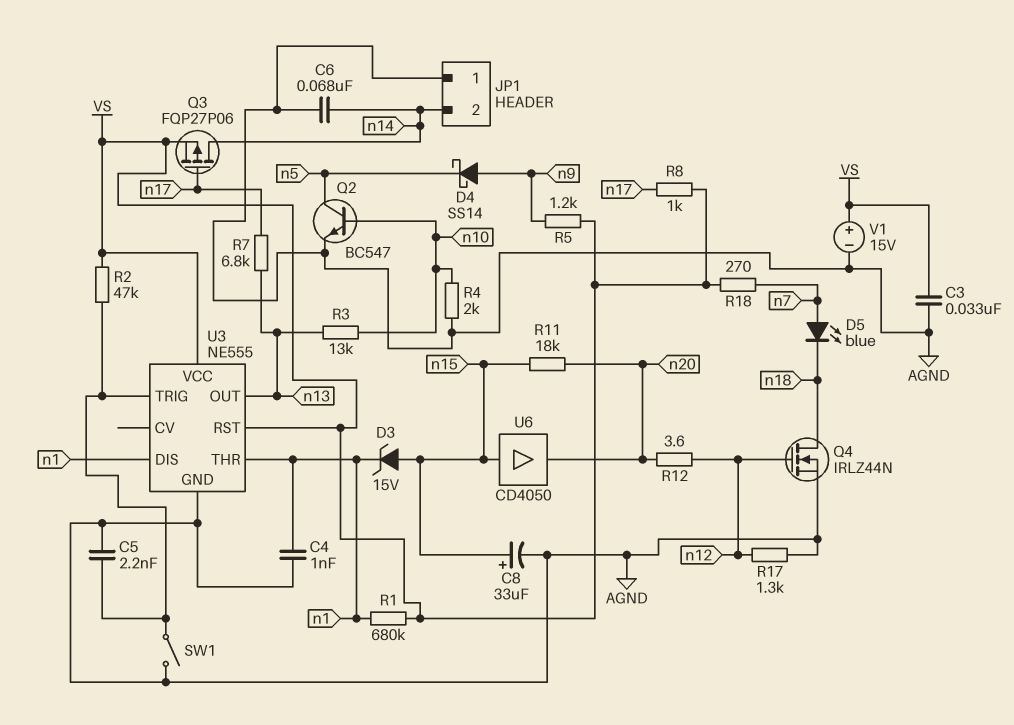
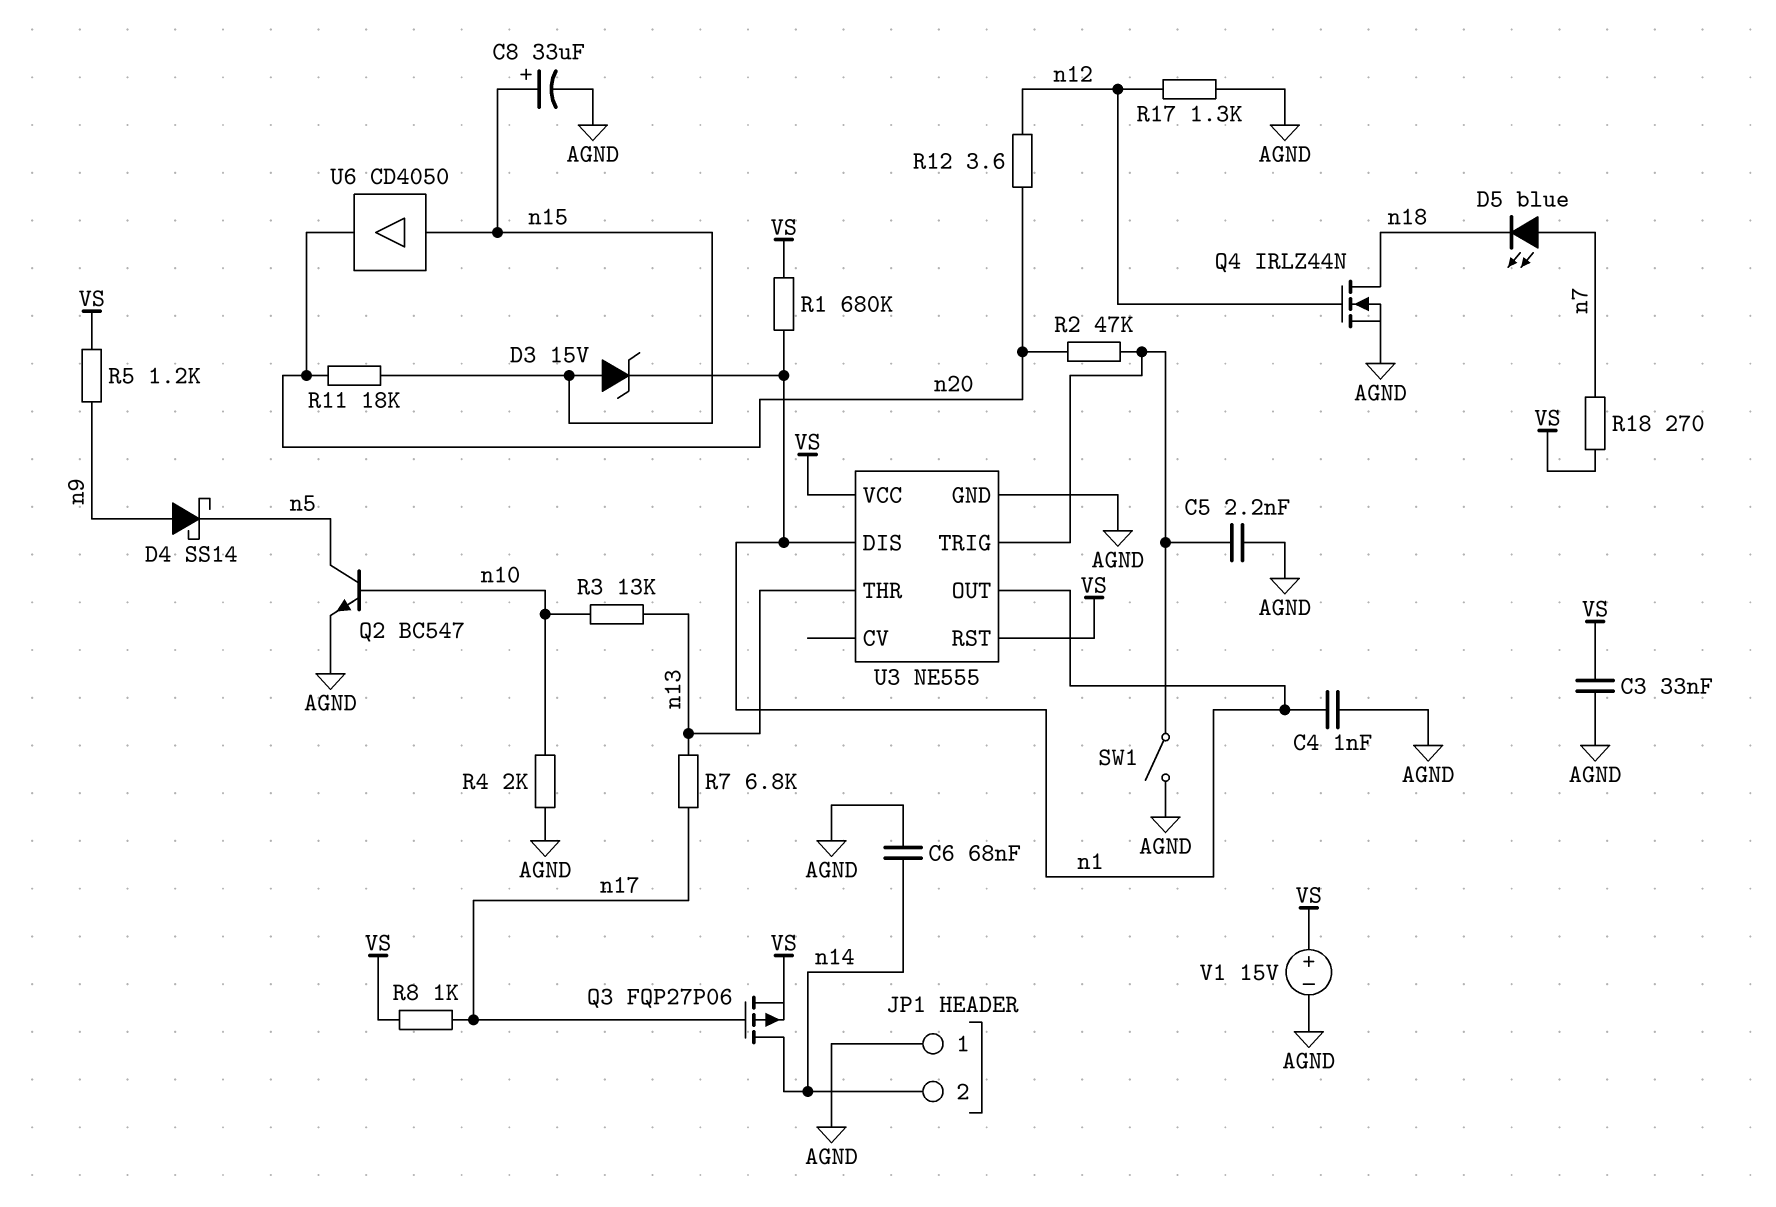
R2: 47k (U3/TRIG, VS) -> 47k (U3/TRIG, n20)
U3 pin OUT: n13 -> n1
U3 pin THR: n1 -> n13

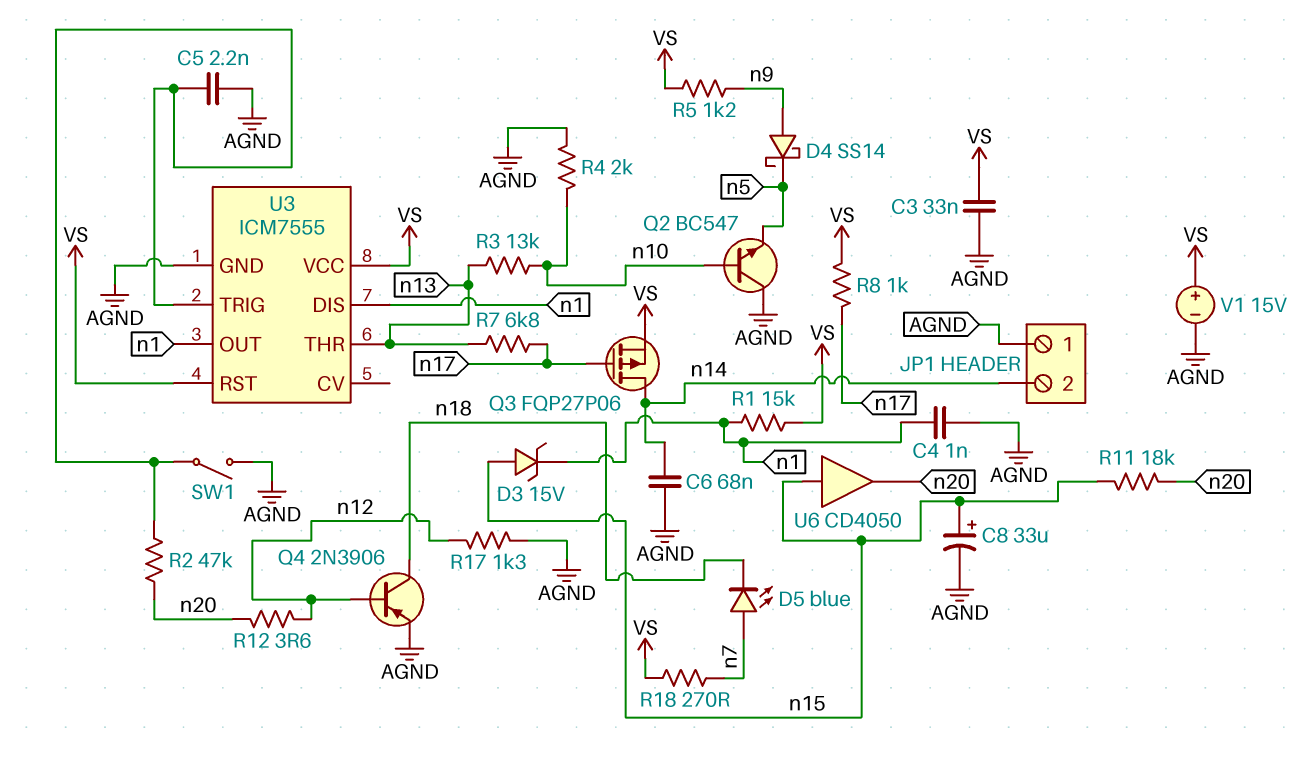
Q2: NPN BC547 (B n10, C n5, E AGND) -> NPN BC547 (B n10, C AGND, E n5)
Q4: NMOS IRLZ44N (G n12, D n18, S AGND) -> PNP 2N3906 (B n12, C n18, E AGND)
R1: 680k (VS, n1) -> 15k (VS, n1)
U3: NE555 -> ICM7555

